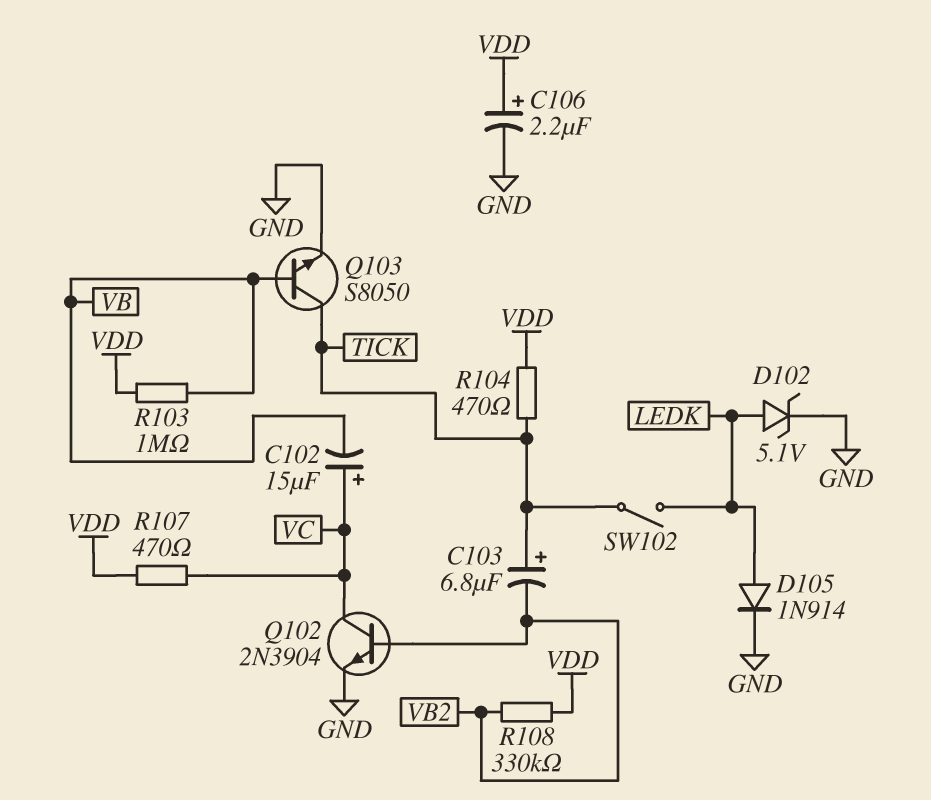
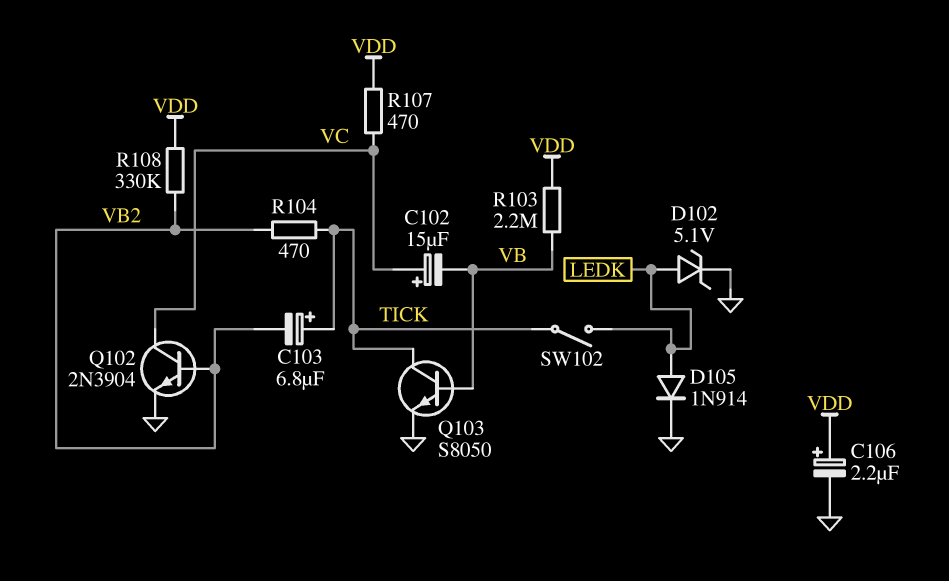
R103: 1M (VB, VDD) -> 2.2M (VB, VDD)
R104: 470 (TICK, VDD) -> 470 (TICK, VB2)

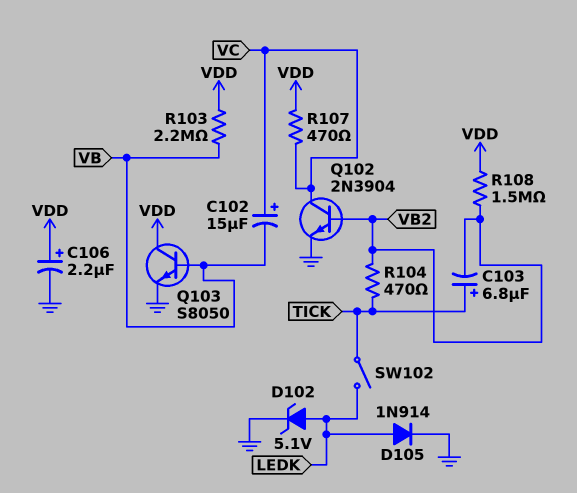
Q103: NPN S8050 (B VB, C TICK, E GND) -> NPN S8050 (B VB, C VDD, E GND)
R108: 330k (VB2, VDD) -> 1.5M (VB2, VDD)

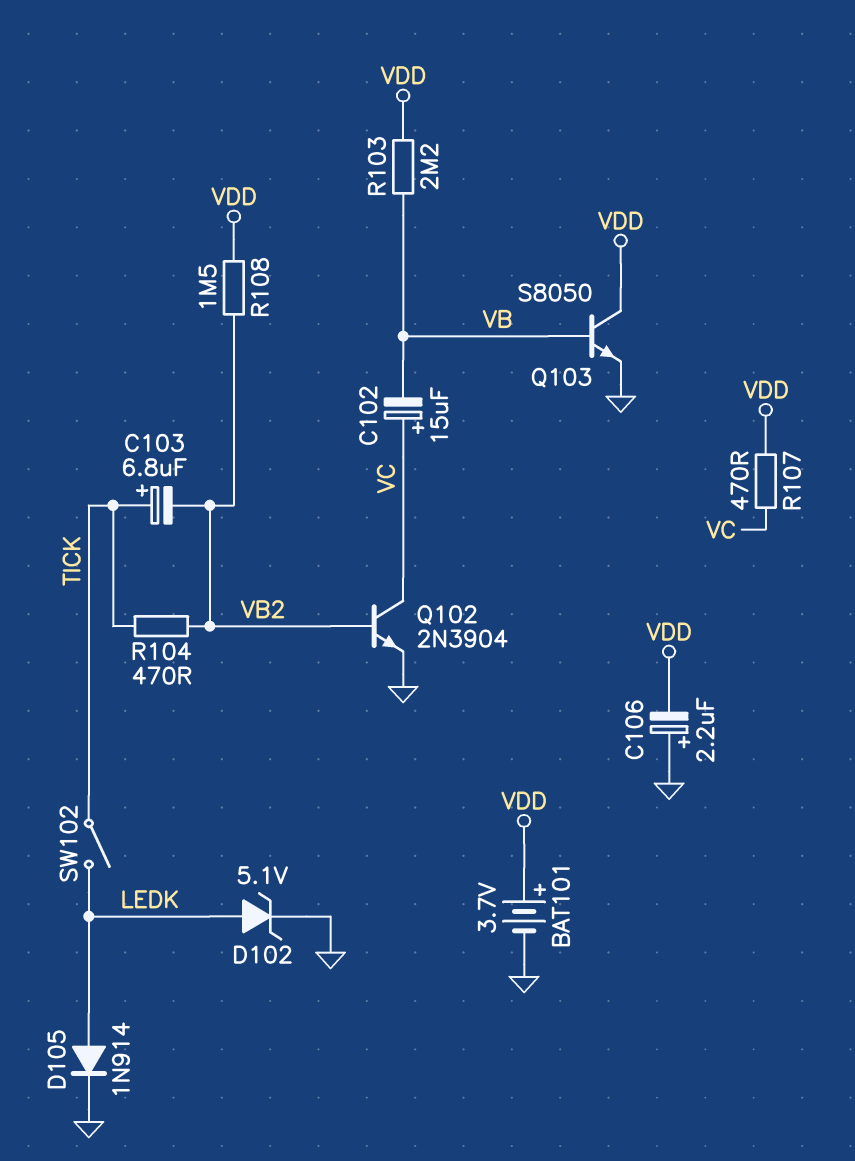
BAT101: none -> 3.7V (plus VDD, minus GND)
C106: 2.2uF (plus VDD, minus GND) -> 2.2uF (plus GND, minus VDD)

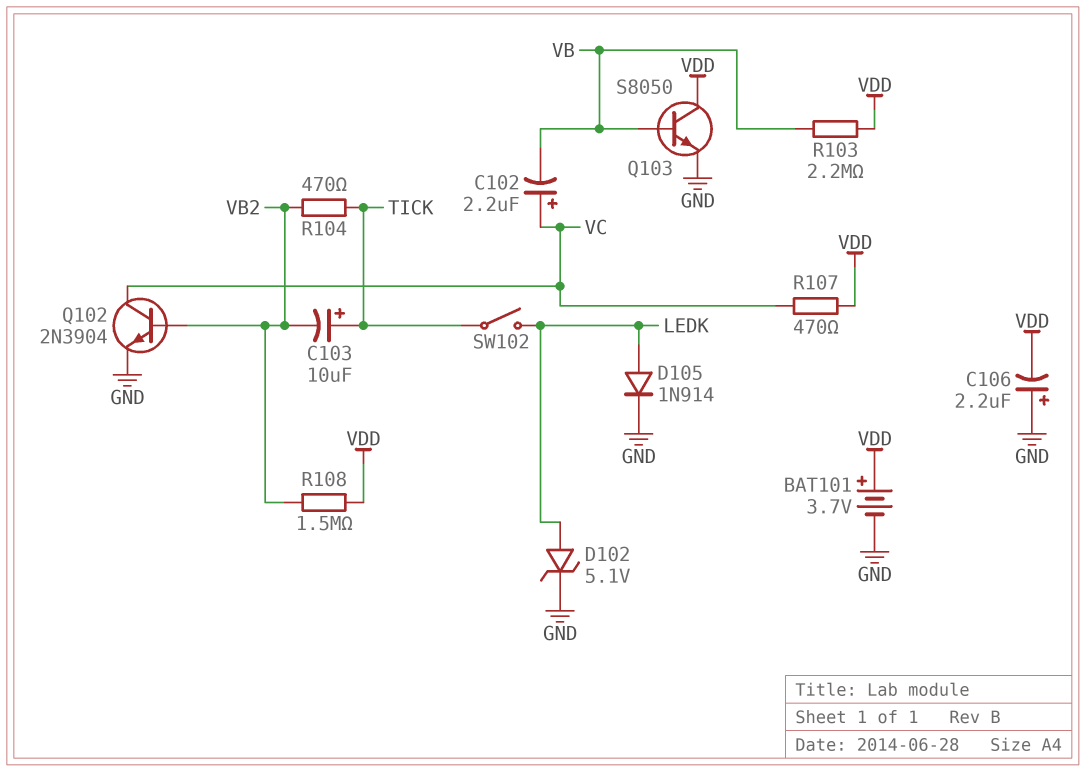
C102: 15uF (plus VC, minus VB) -> 2.2uF (plus VC, minus VB)
C103: 6.8uF (plus TICK, minus VB2) -> 10uF (plus TICK, minus VB2)

